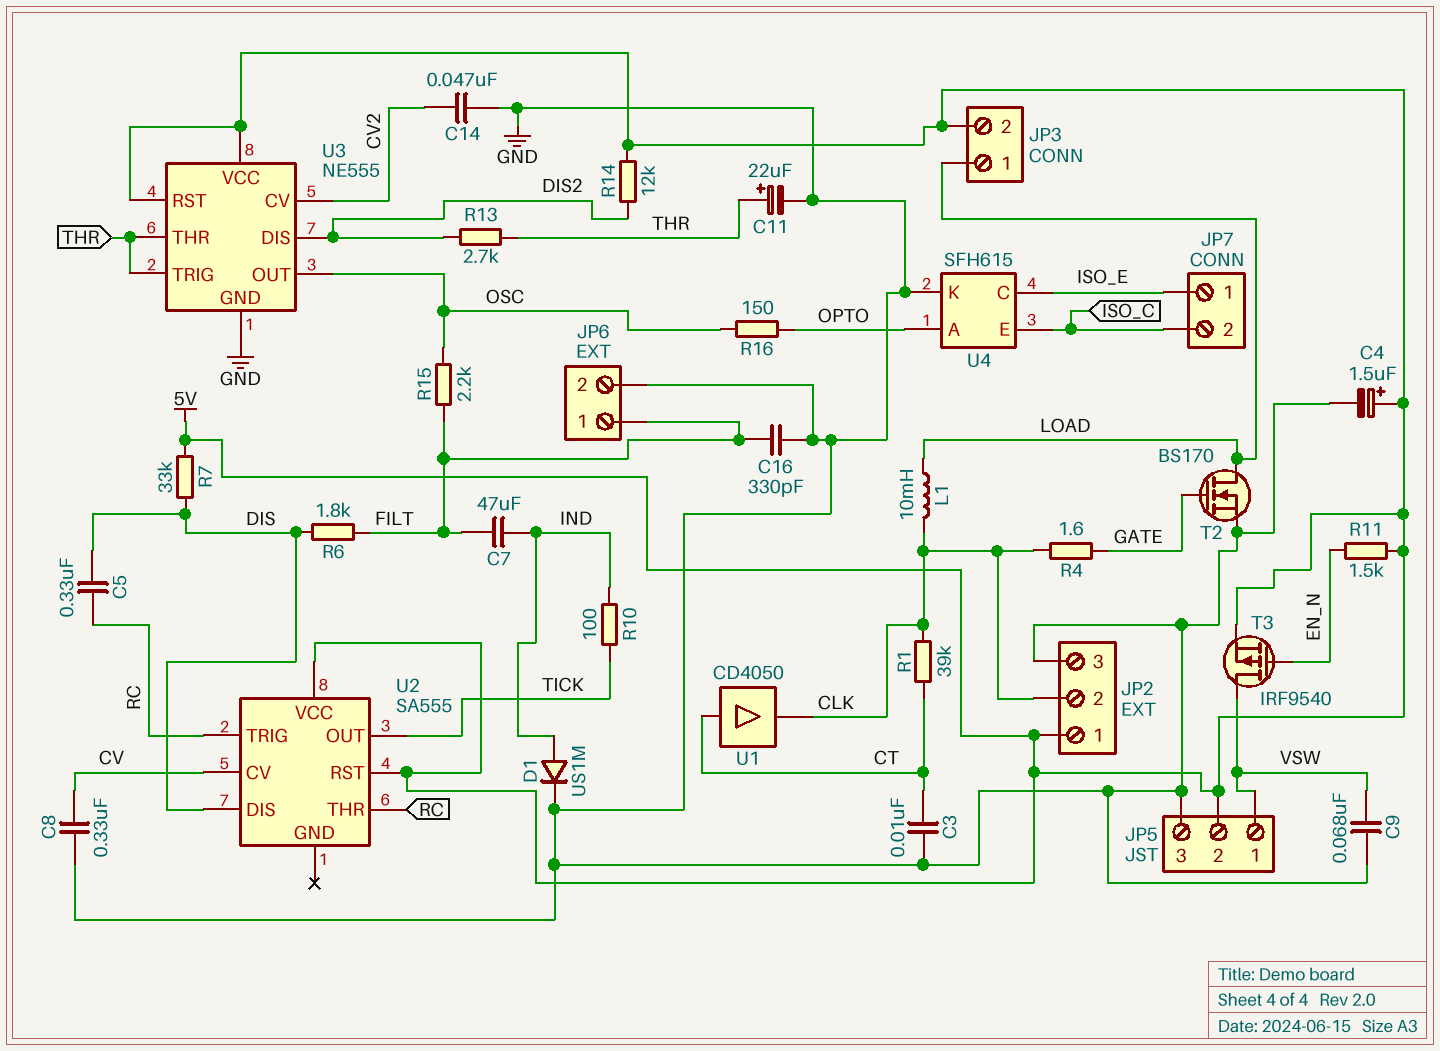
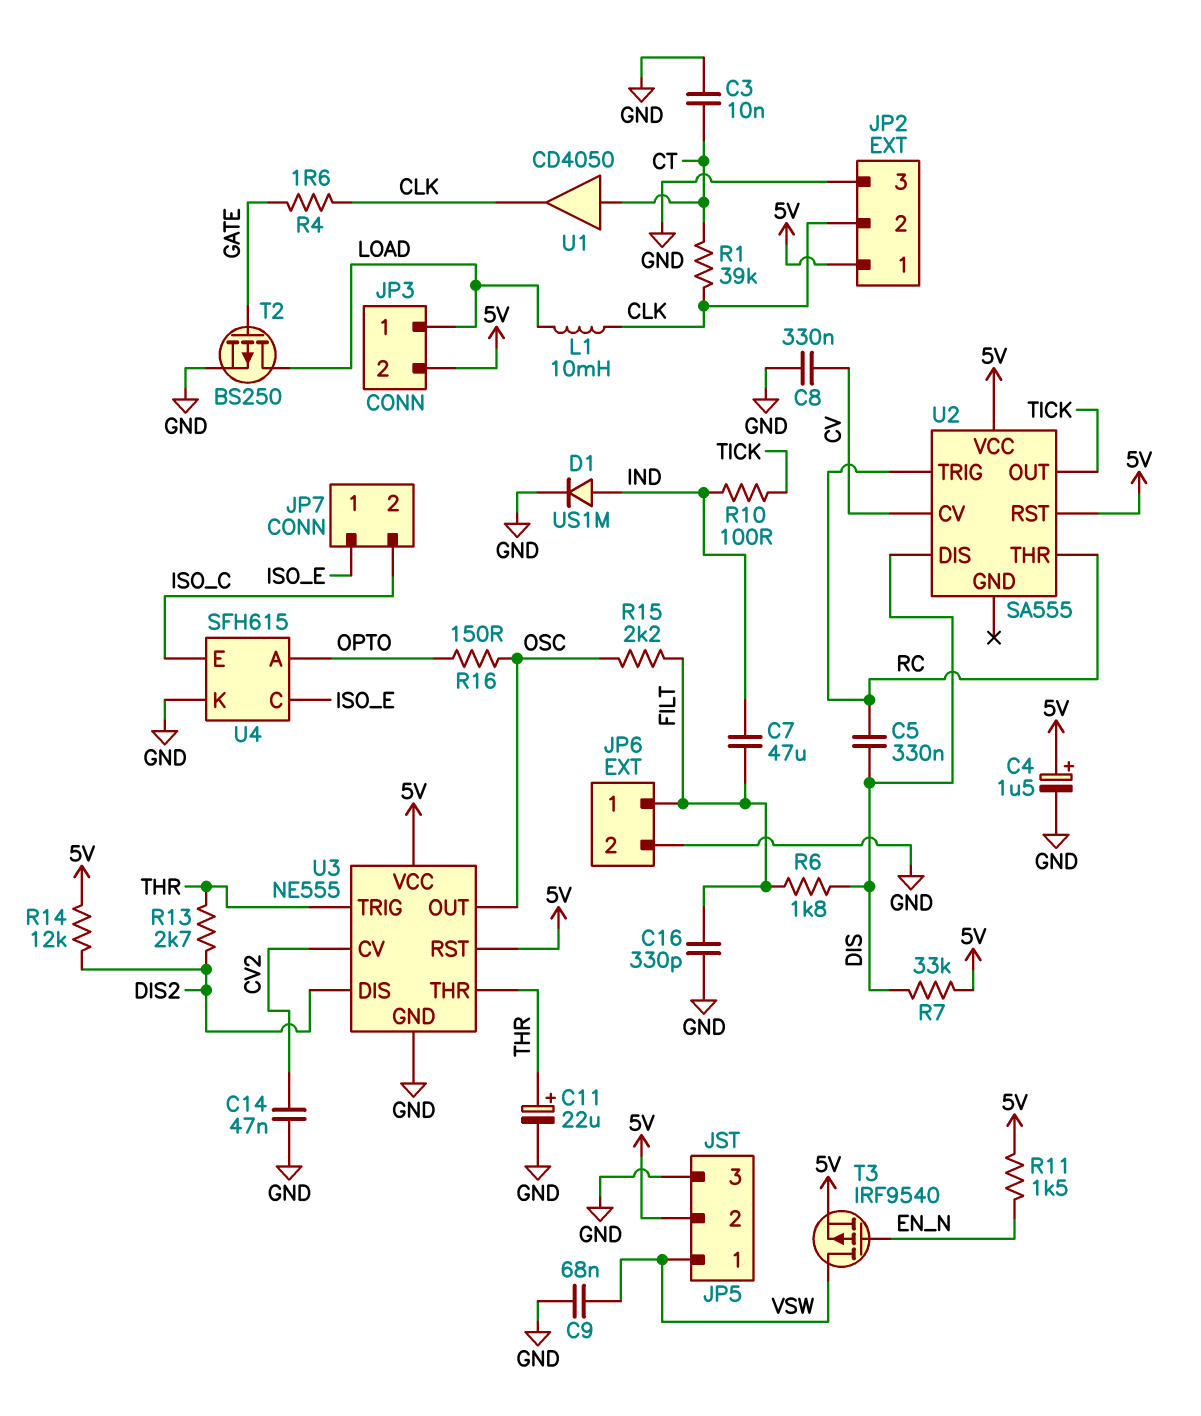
T2: NMOS BS170 (G GATE, D LOAD, S GND) -> PMOS BS250 (G GATE, D LOAD, S GND)

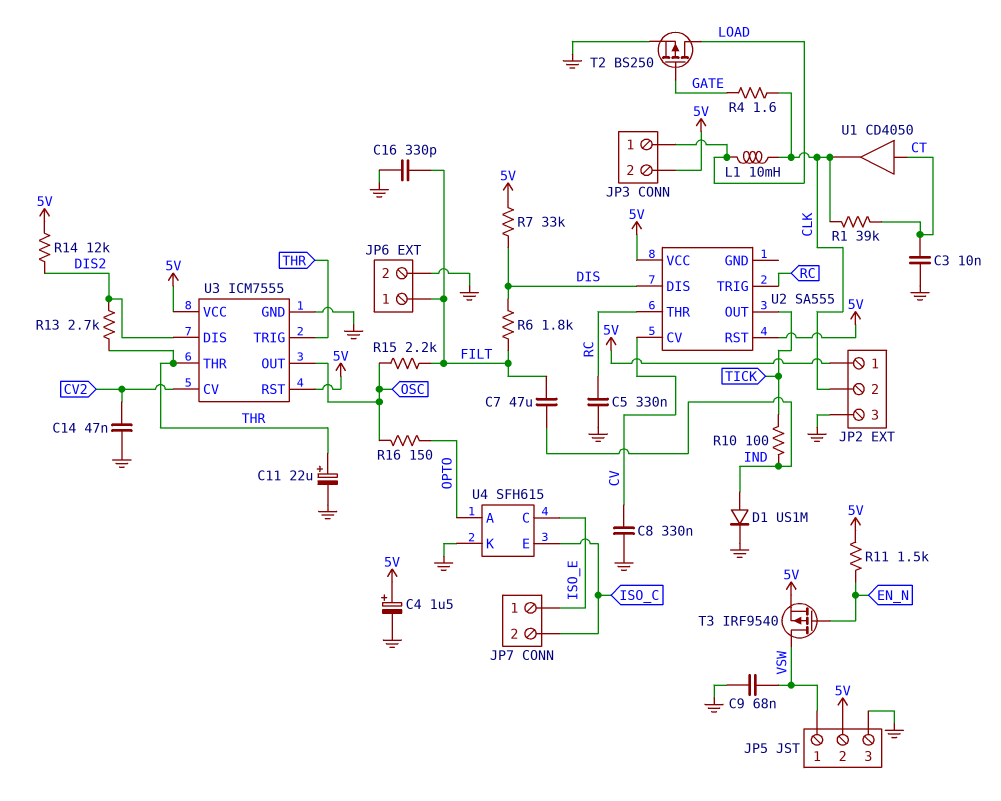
C5: 330nF (DIS, RC) -> 330nF (GND, RC)
U3: NE555 -> ICM7555

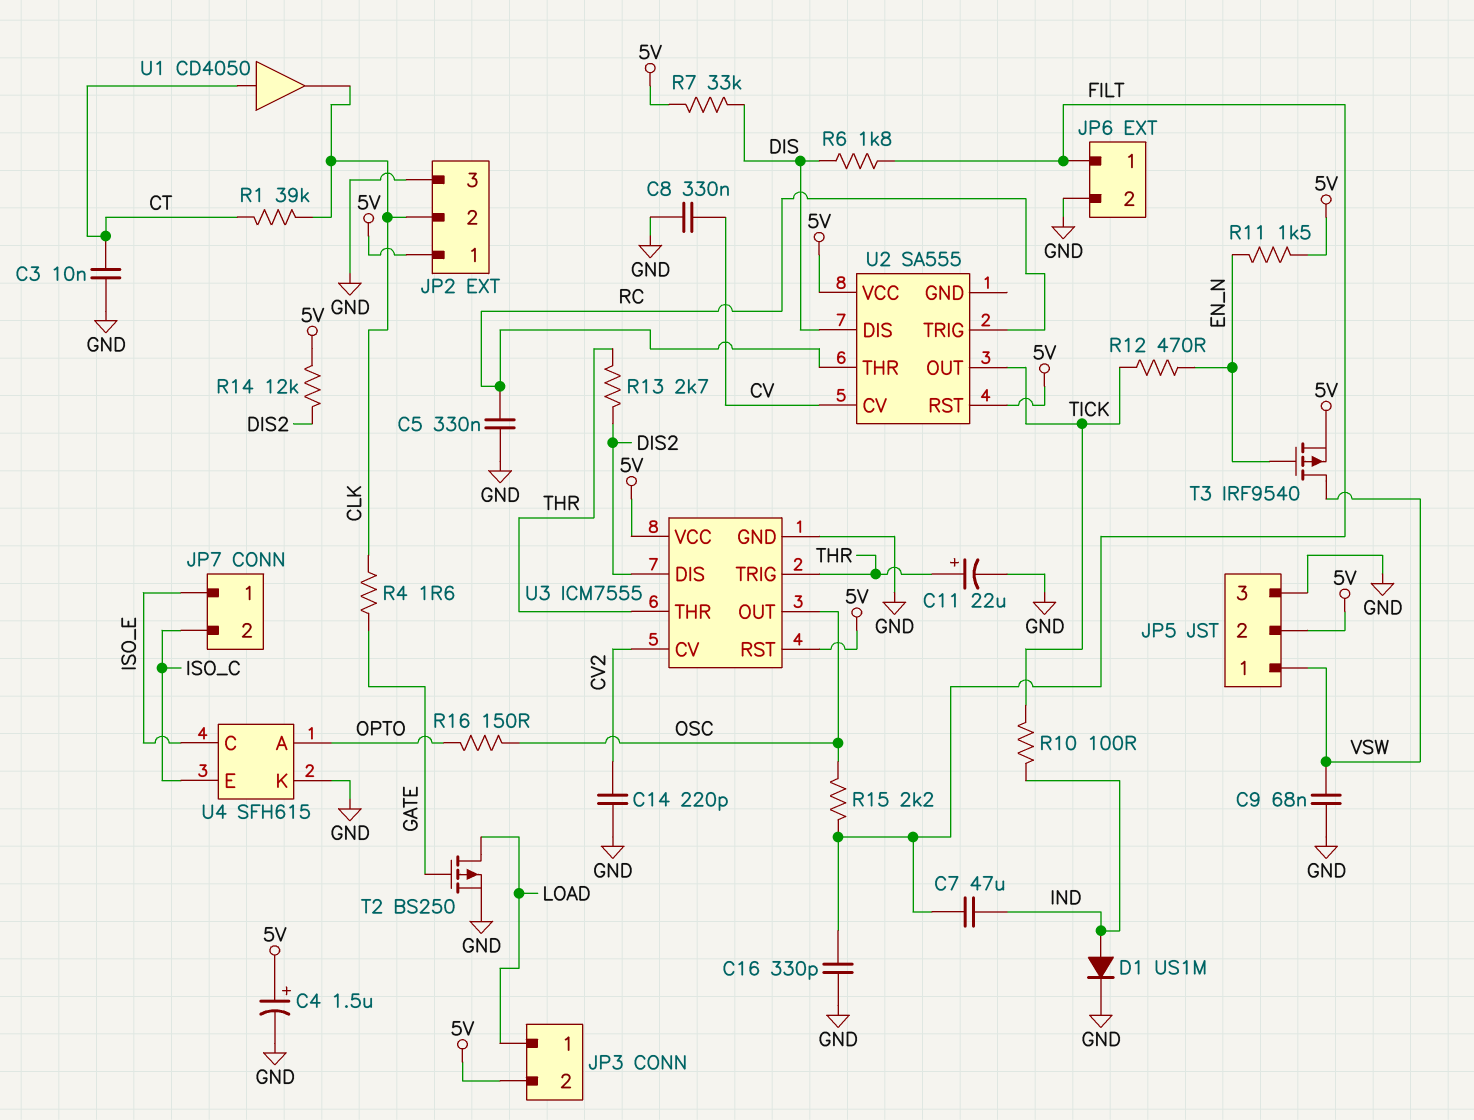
C14: 47nF (CV2, GND) -> 220pF (CV2, GND)
L1: 10mH (CLK, LOAD) -> none
R12: none -> 470 (EN_N, TICK)

